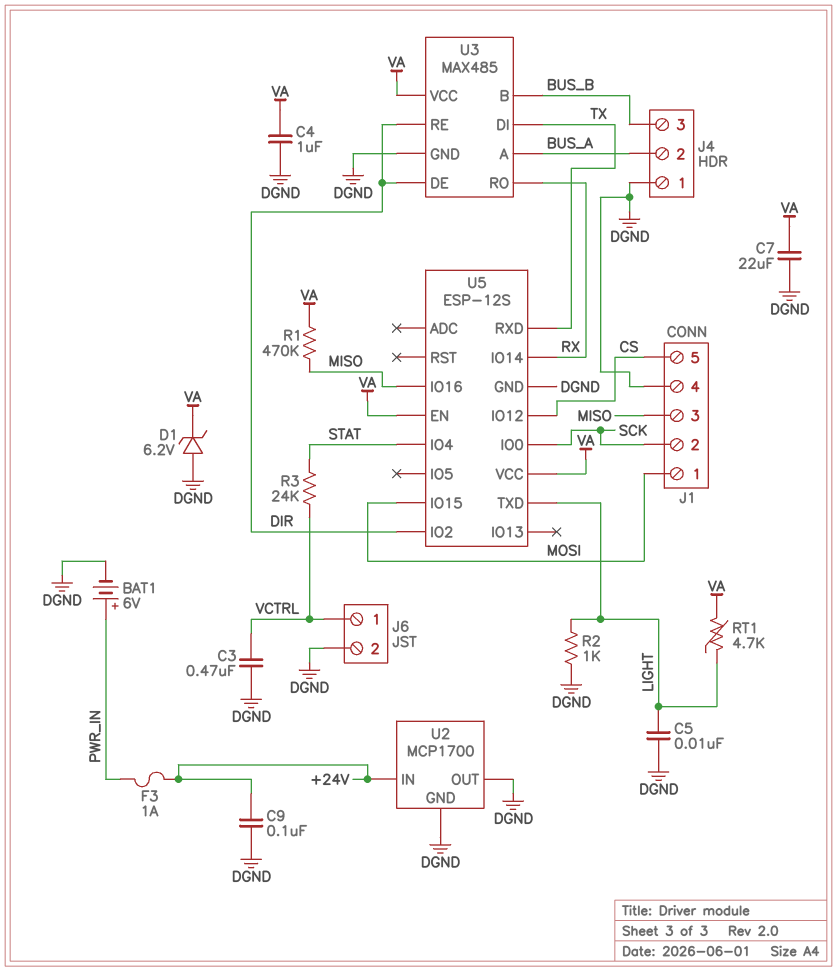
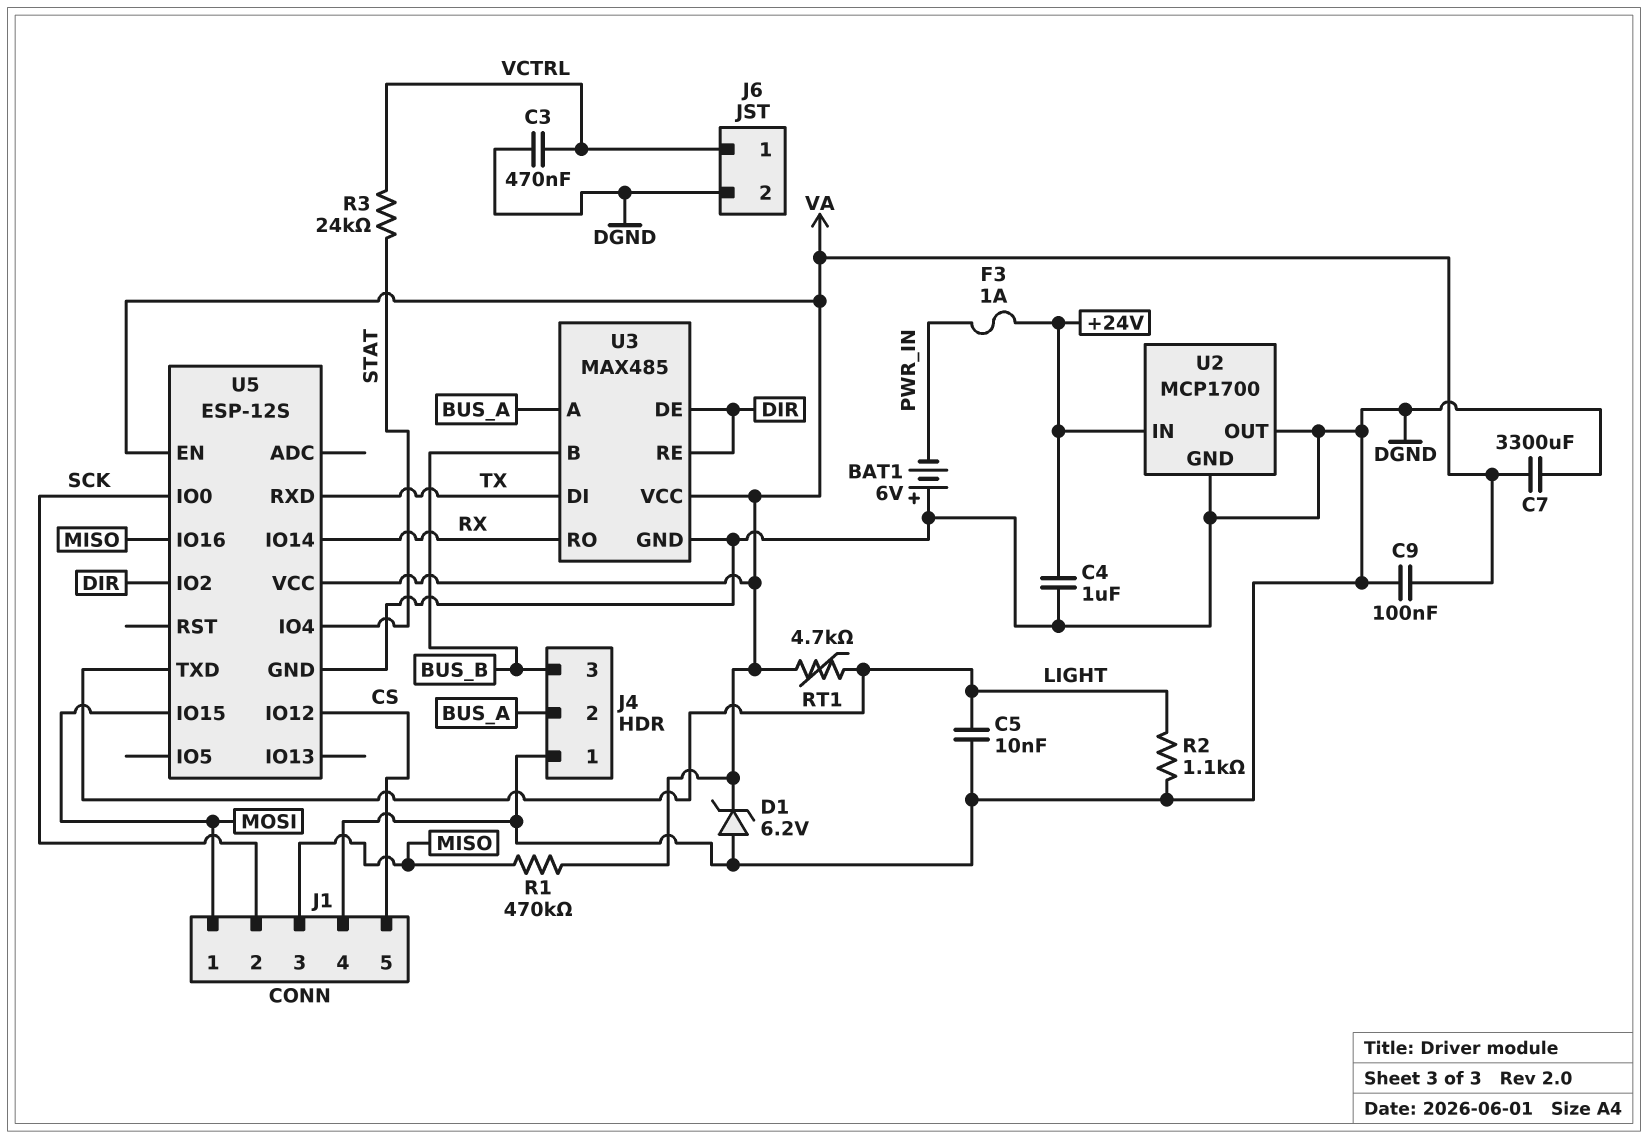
BAT1: 6V (plus PWR_IN, minus DGND) -> 6V (plus DGND, minus PWR_IN)
C4: 1uF (DGND, VA) -> 1uF (+24V, DGND)
C7: 22uF (DGND, VA) -> 3300uF (DGND, VA)
C9: 100nF (+24V, DGND) -> 100nF (DGND, VA)
R2: 1k (DGND, LIGHT) -> 1.1k (DGND, LIGHT)

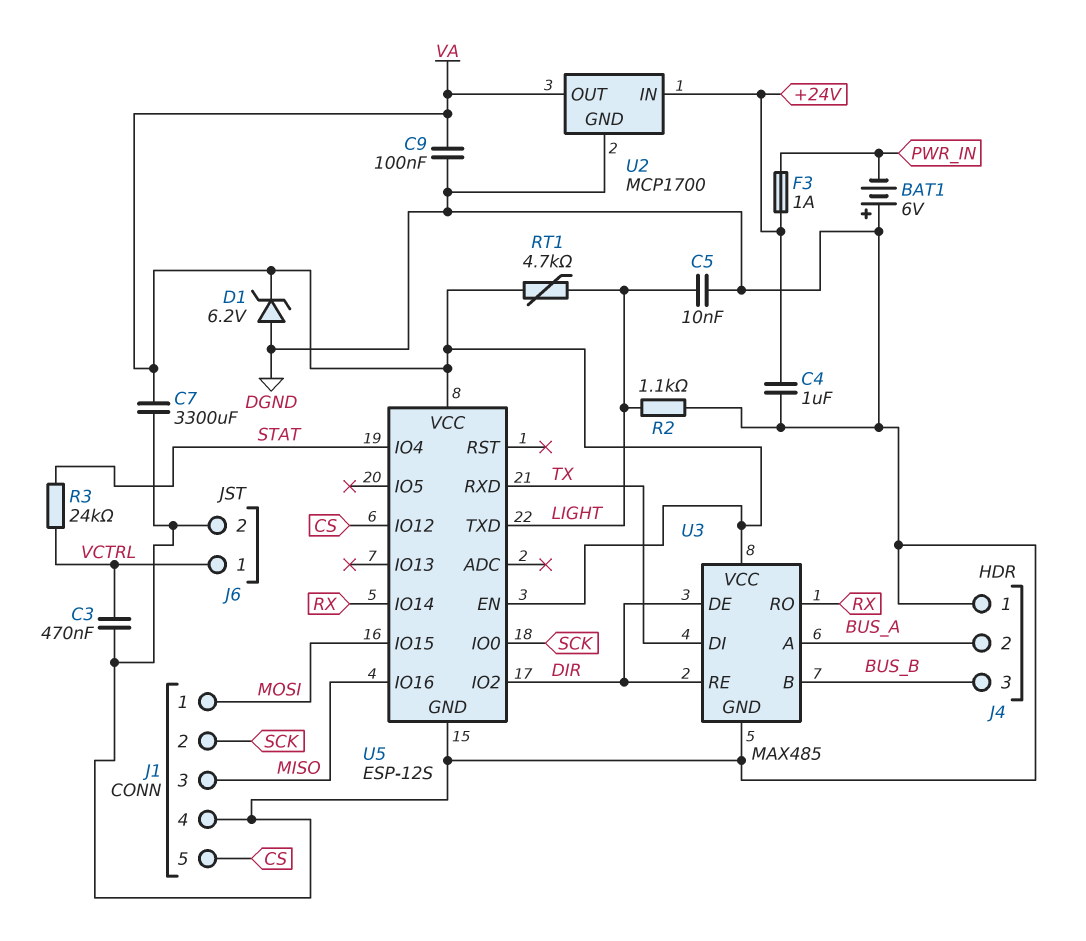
R1: 470k (MISO, VA) -> none
U2 pin OUT: DGND -> VA

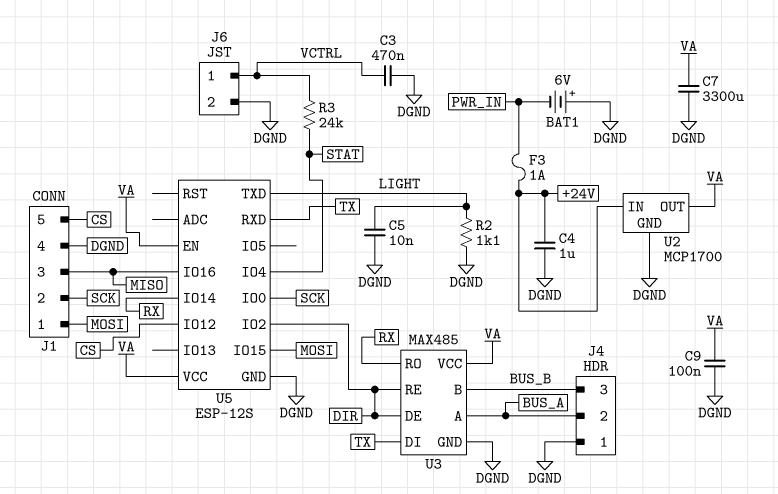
D1: zener 6.2V (A DGND, K VA) -> none
RT1: 4.7k (LIGHT, VA) -> none

